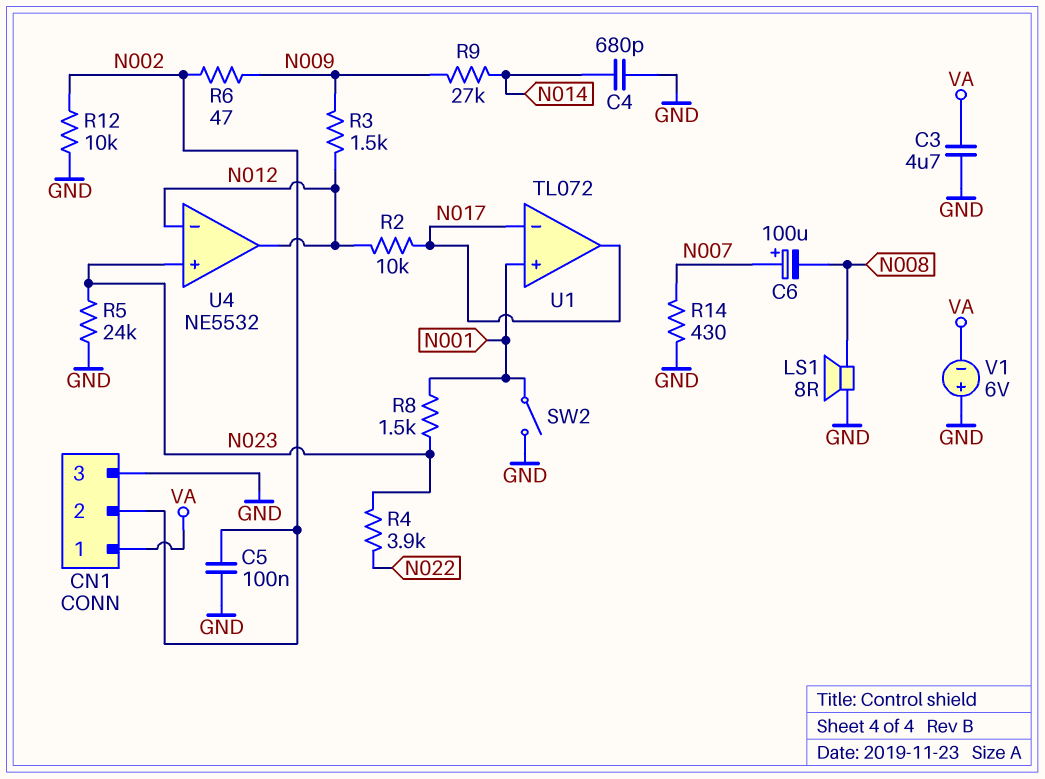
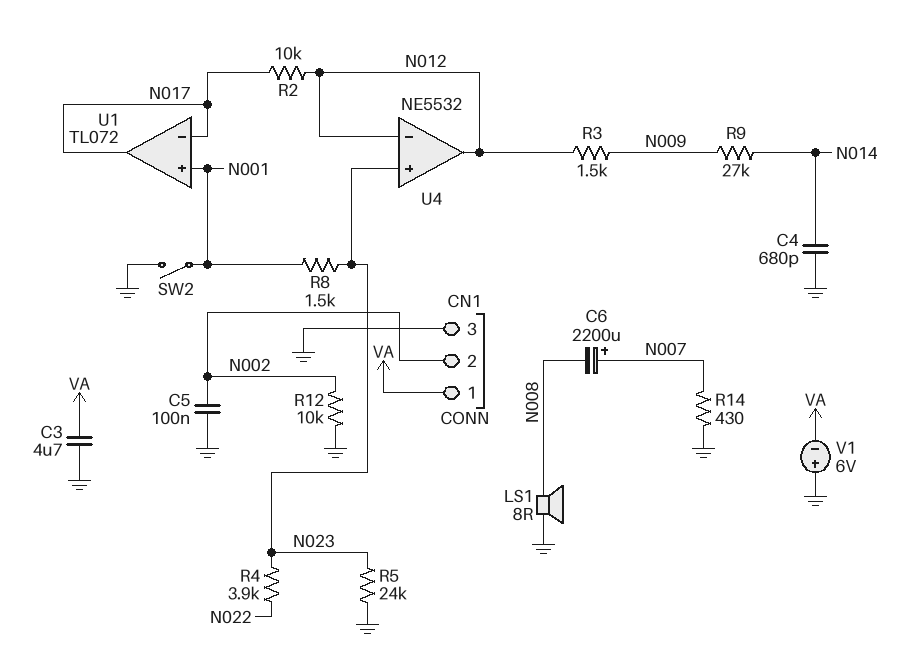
C6: 100uF (plus N007, minus N008) -> 2200uF (plus N007, minus N008)
R6: 47 (N002, N009) -> none

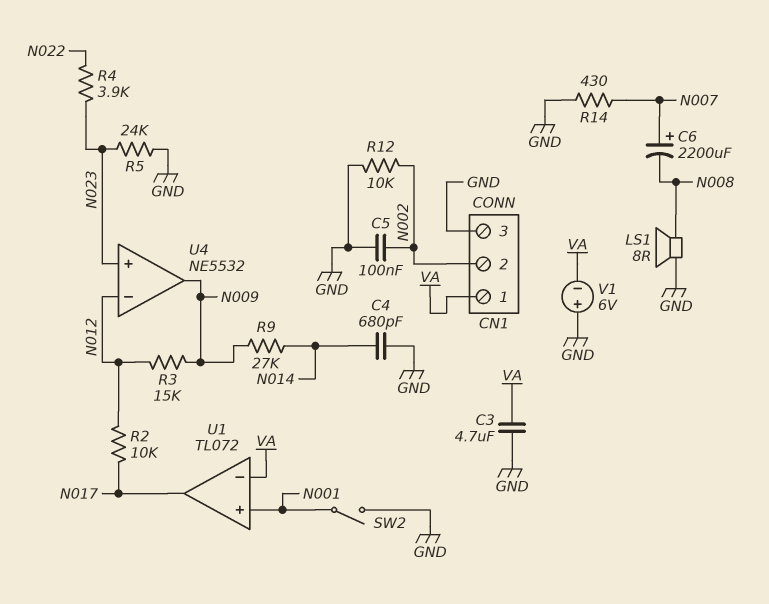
R3: 1.5k (N009, N012) -> 15k (N009, N012)
R8: 1.5k (N001, N023) -> none
U1 pin in-: N017 -> VA
U4 pin out: N012 -> N009

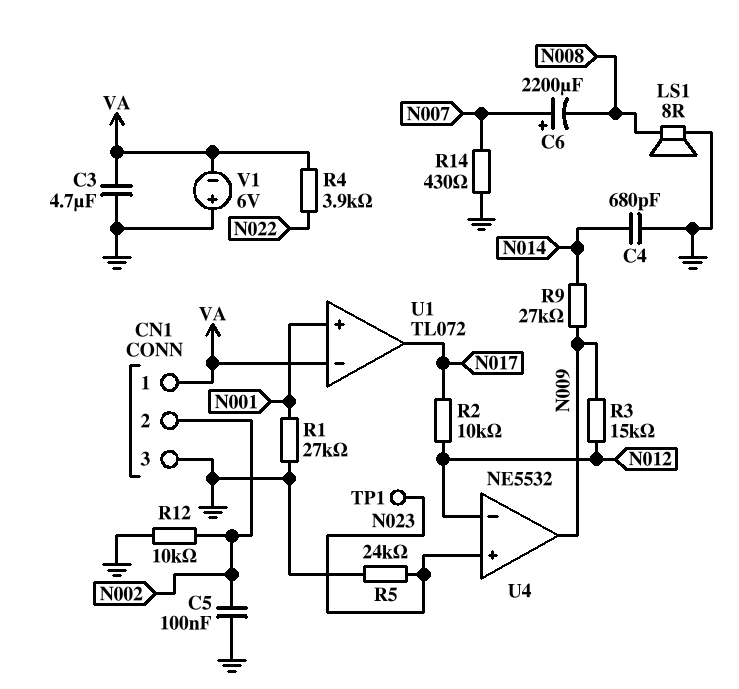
R1: none -> 27k (GND, N001)
R4: 3.9k (N022, N023) -> 3.9k (N022, VA)
SW2: switch (GND, N001) -> none
TP1: none -> test point (N023)

